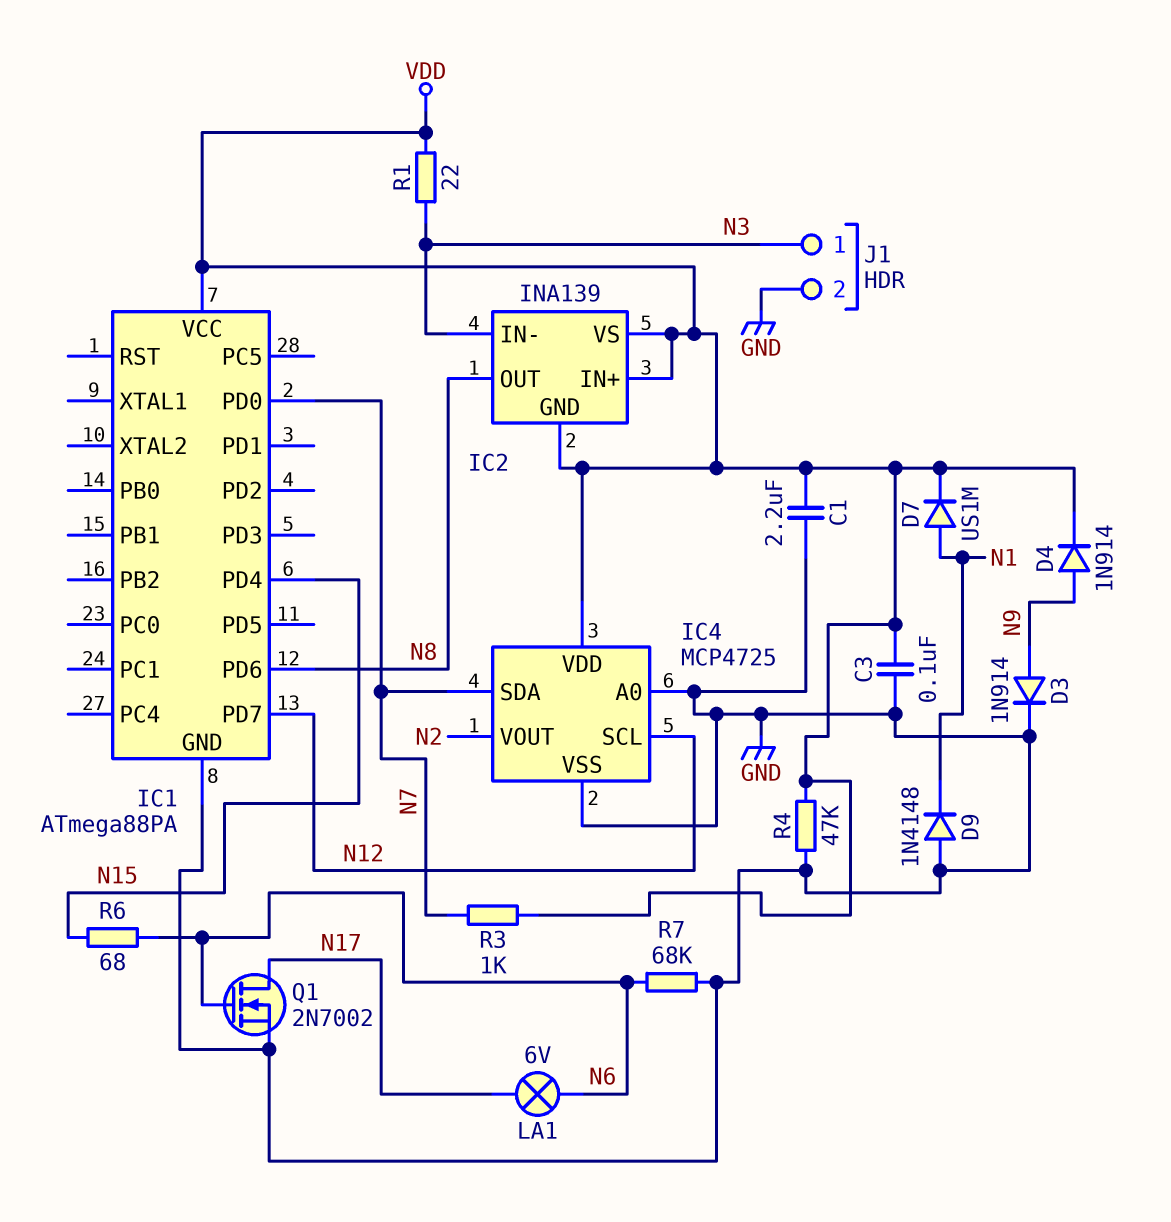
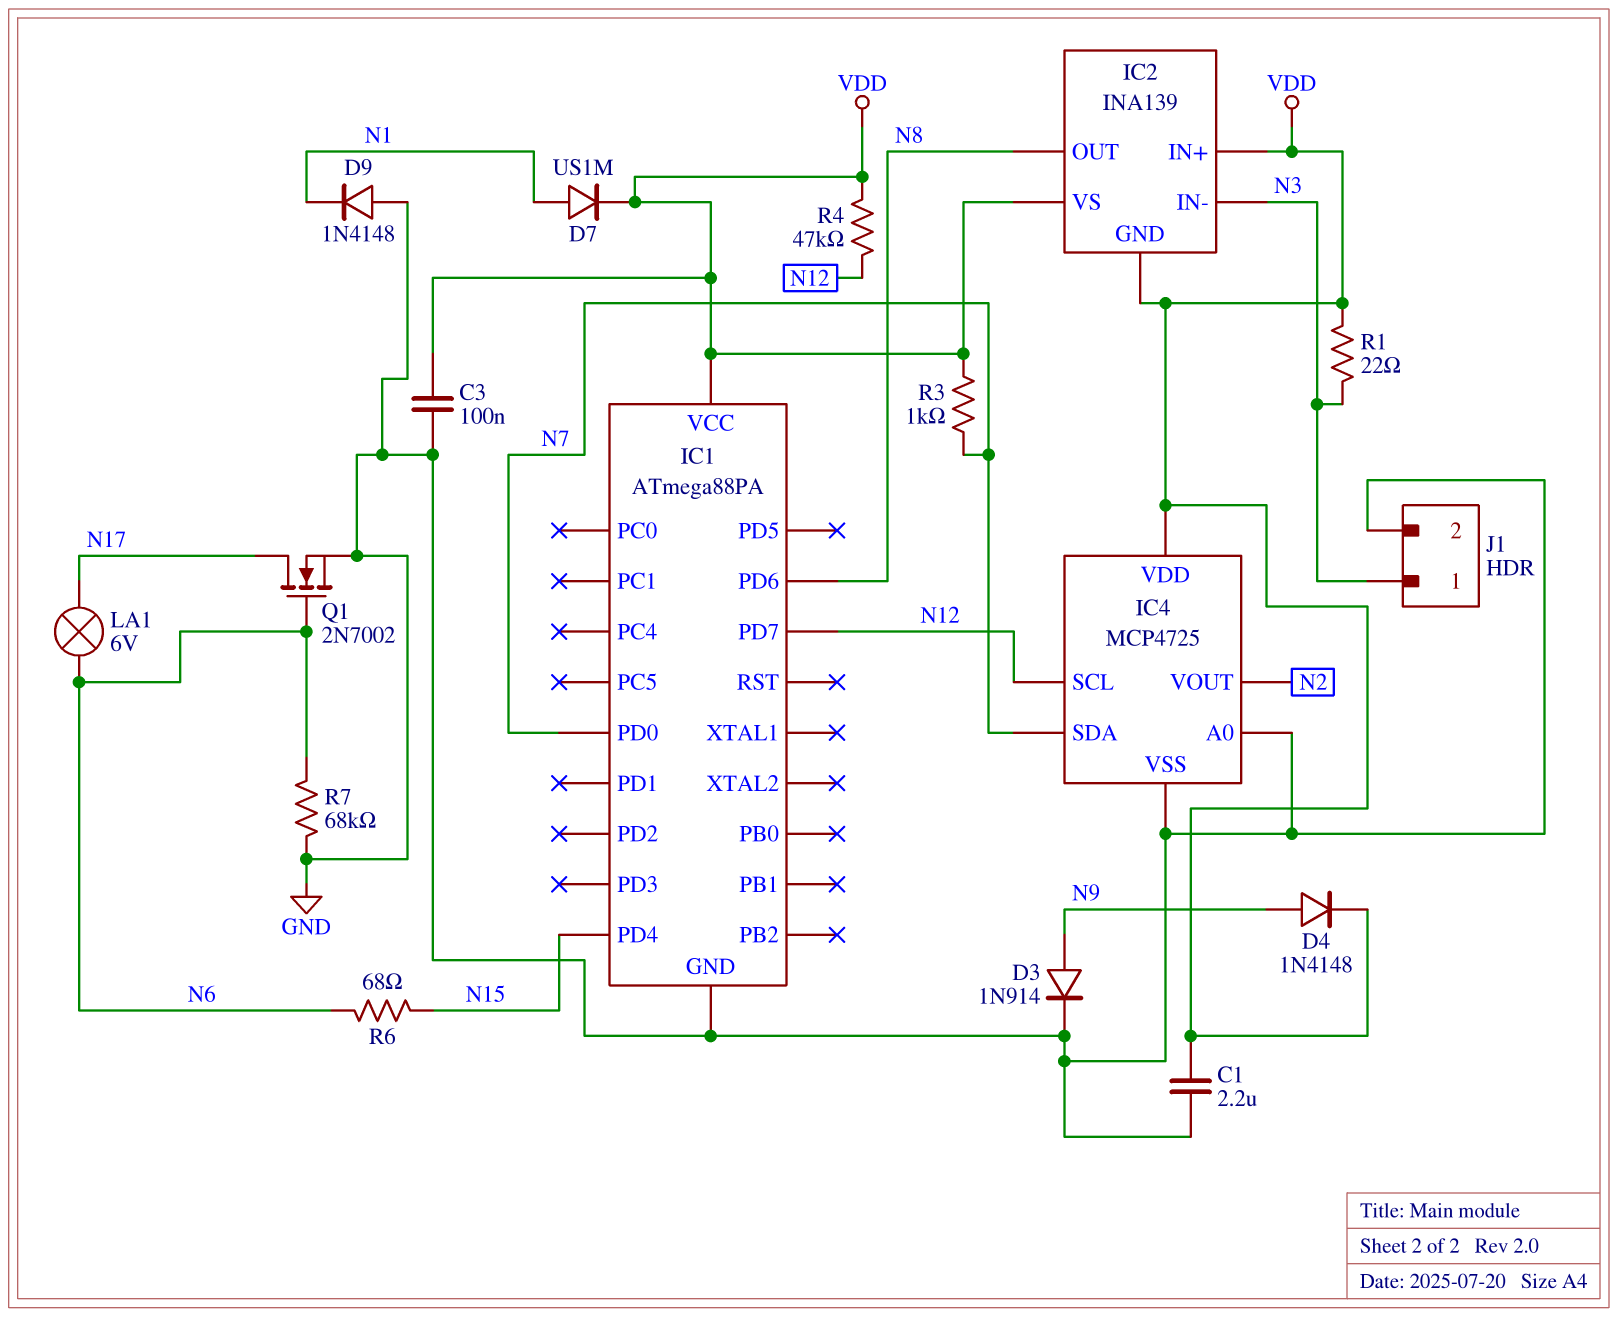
D4: diode 1N914 (A N9, K VDD) -> diode 1N4148 (A N9, K VDD)
R4: 47k (GND, VDD) -> 47k (N12, VDD)

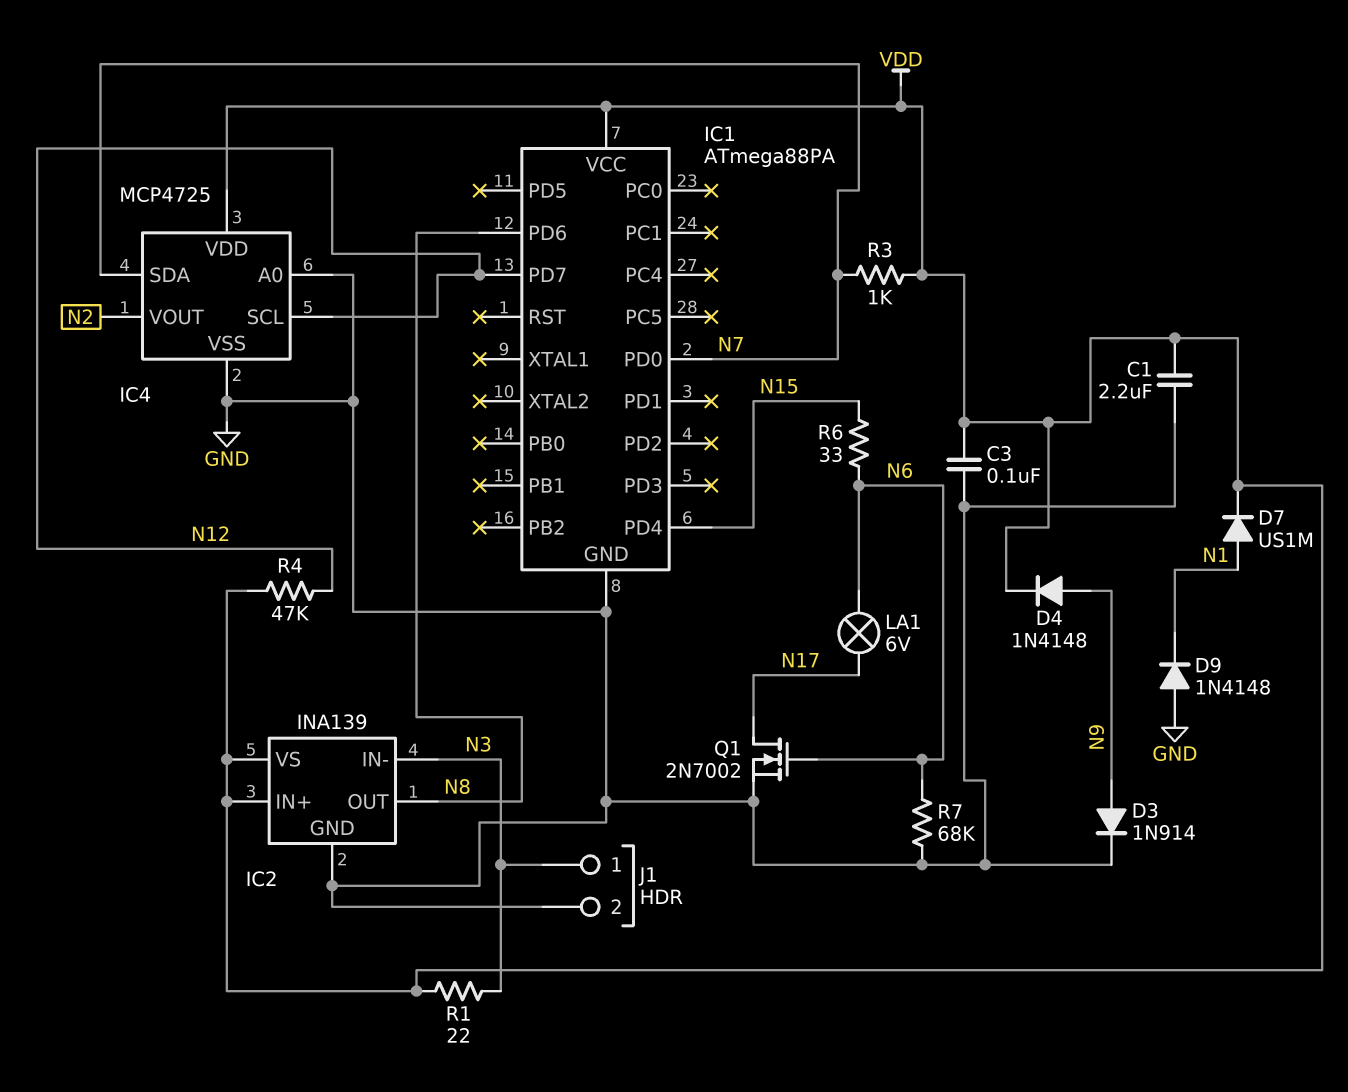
IC2 pin GND: VDD -> GND
R6: 68 (N6, N15) -> 33 (N6, N15)

